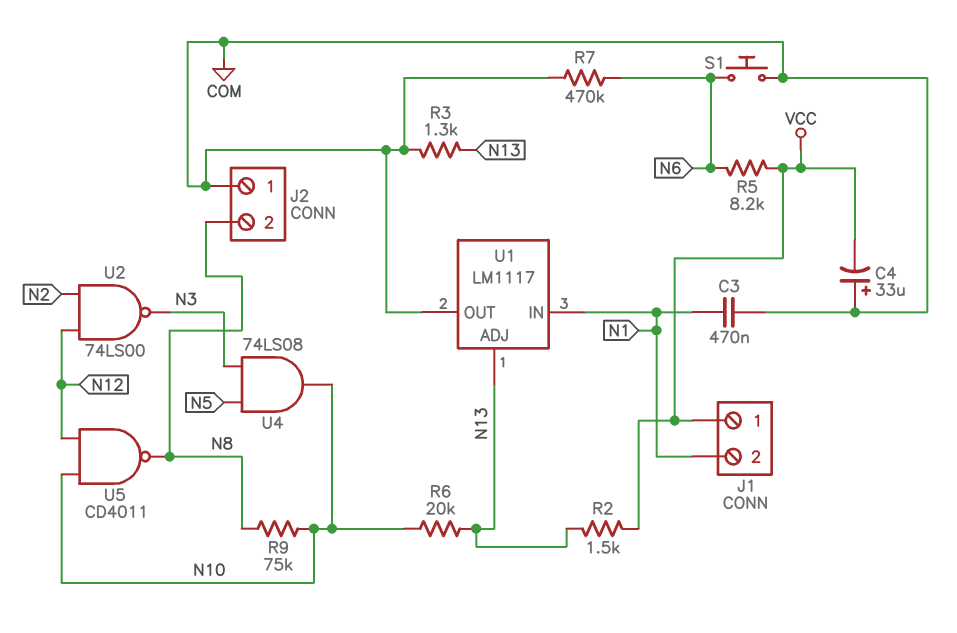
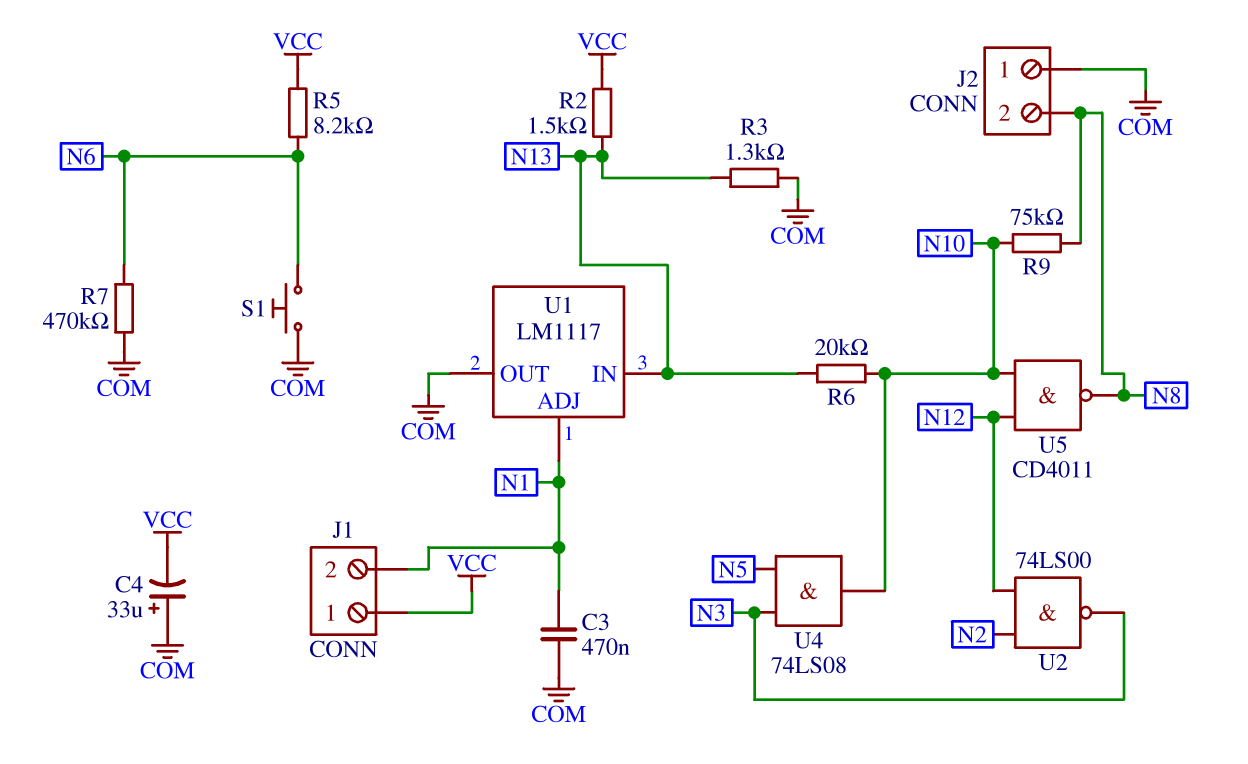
U1 pin ADJ: N13 -> N1
U1 pin IN: N1 -> N13

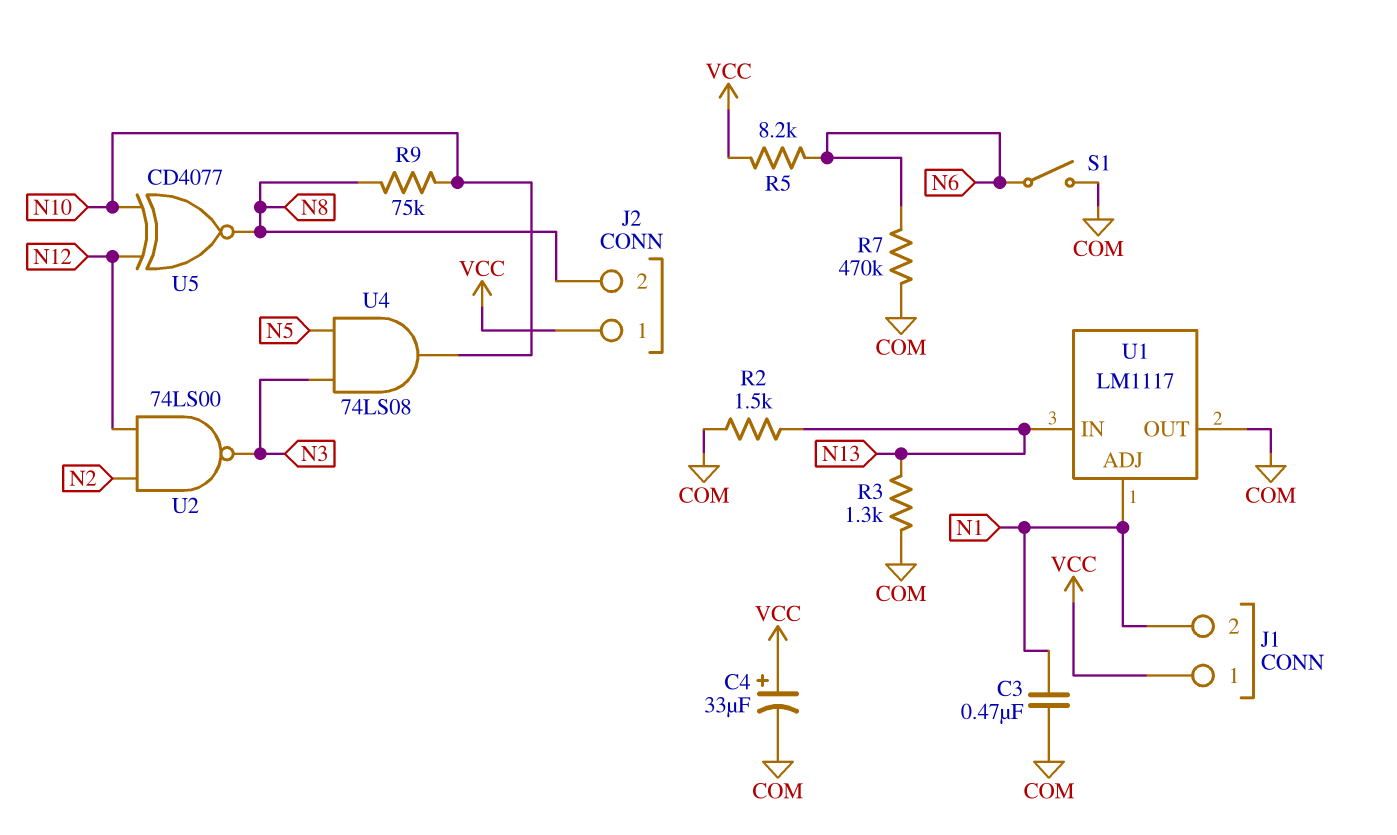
C4: 33uF (plus COM, minus VCC) -> 33uF (plus VCC, minus COM)
J2 pin 1: COM -> VCC
R2: 1.5k (N13, VCC) -> 1.5k (COM, N13)
R6: 20k (N10, N13) -> none
S1: button (COM, N6) -> switch (COM, N6)
U5: NAND CD4011 (in N10, in N12, out N8) -> XNOR CD4077 (in N10, in N12, out N8)

